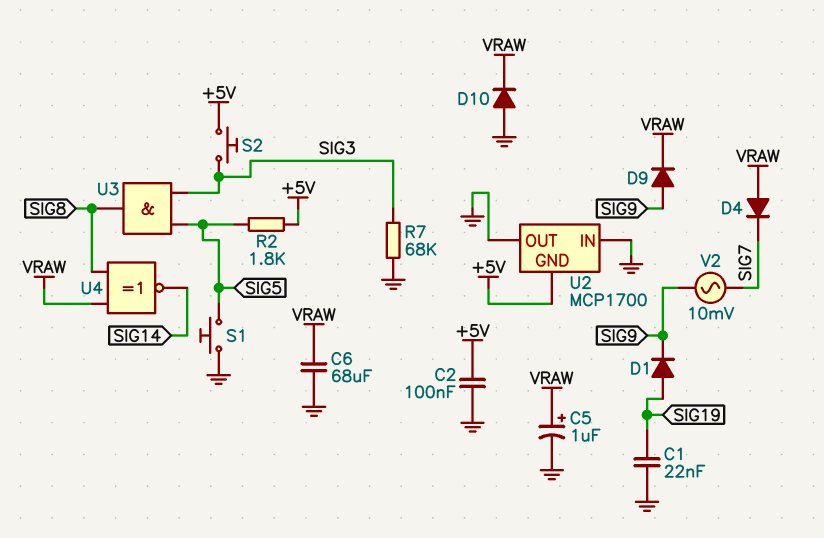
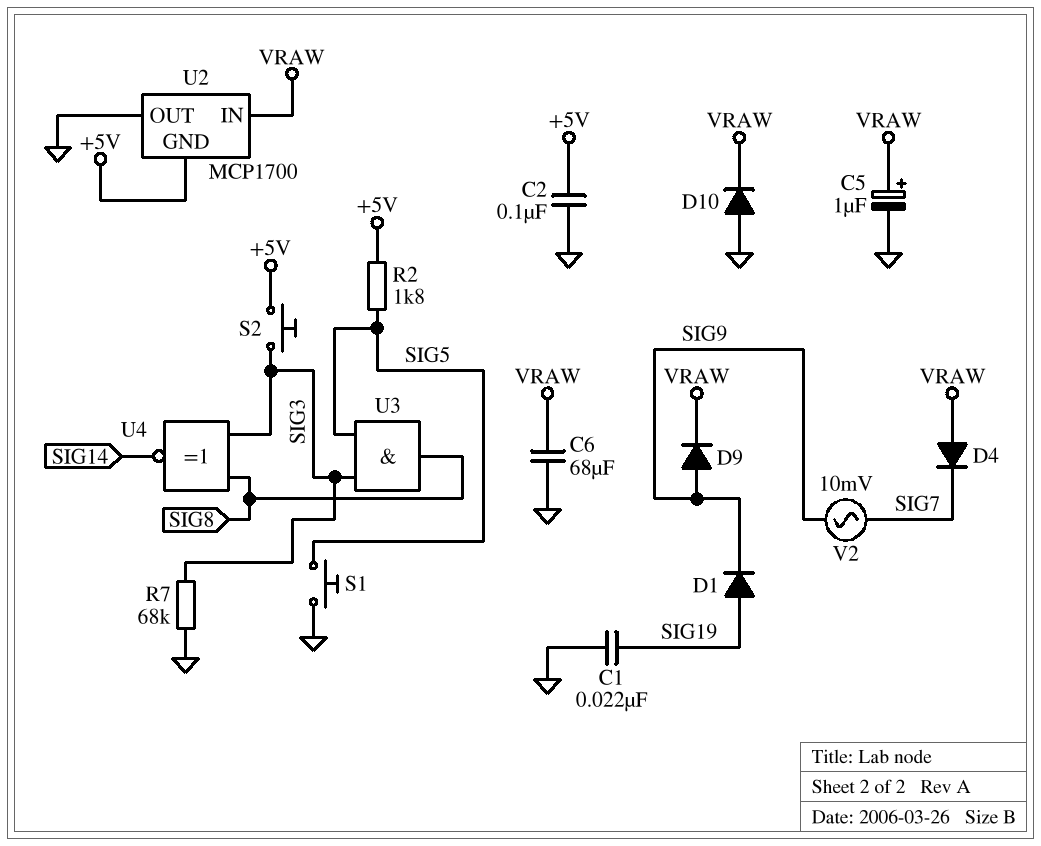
U2 pin IN: GND -> VRAW
U4: XNOR (in SIG8, in VRAW, out SIG14) -> XNOR (in SIG3, in SIG8, out SIG14)

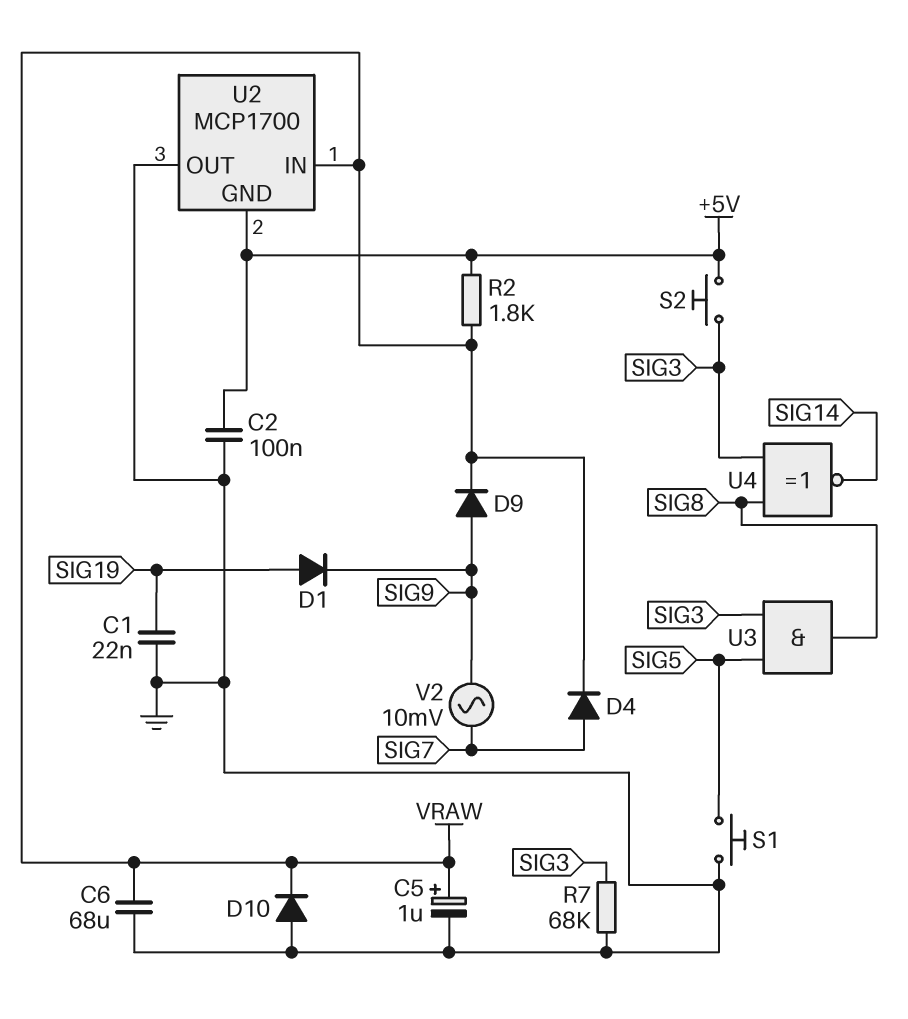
D4: diode (A VRAW, K SIG7) -> diode (A SIG7, K VRAW)
R2: 1.8k (+5V, SIG5) -> 1.8k (+5V, VRAW)

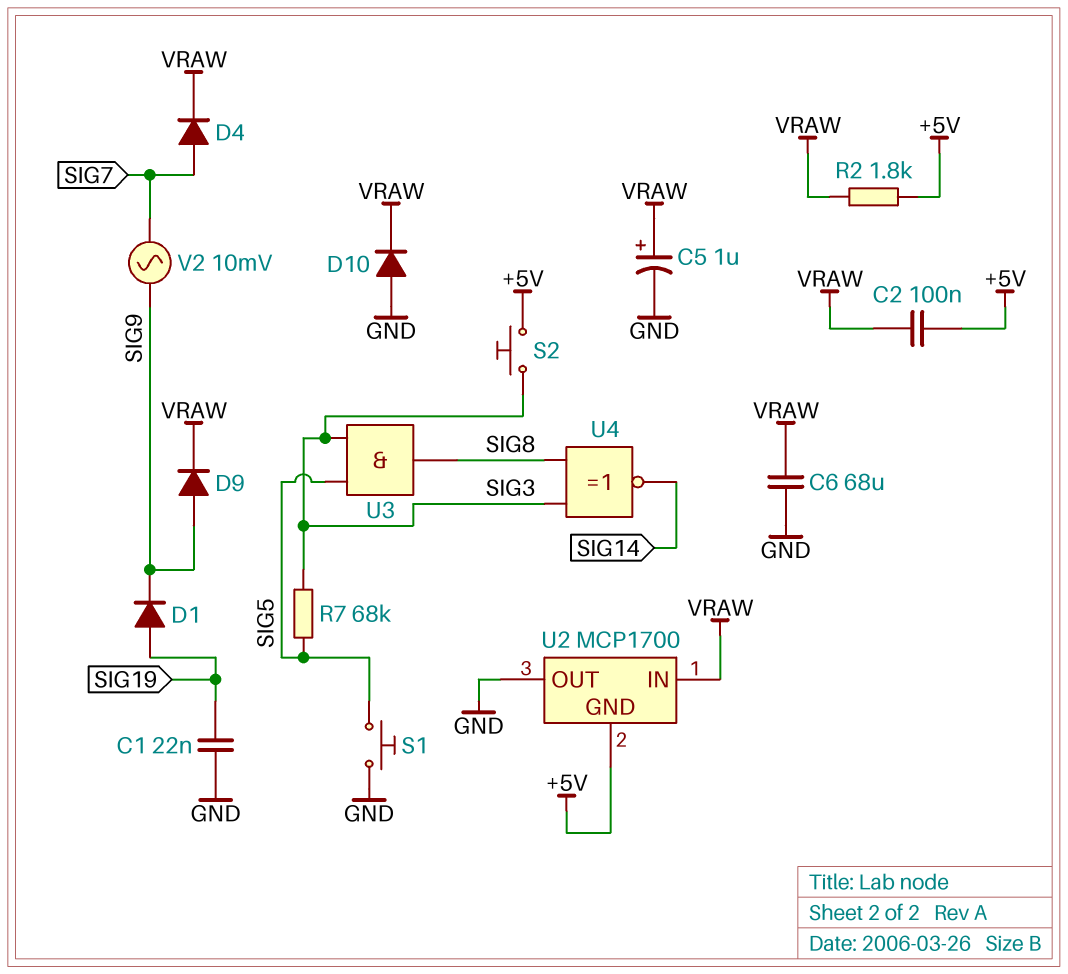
C2: 100nF (+5V, GND) -> 100nF (+5V, VRAW)
R7: 68k (GND, SIG3) -> 68k (SIG3, SIG5)

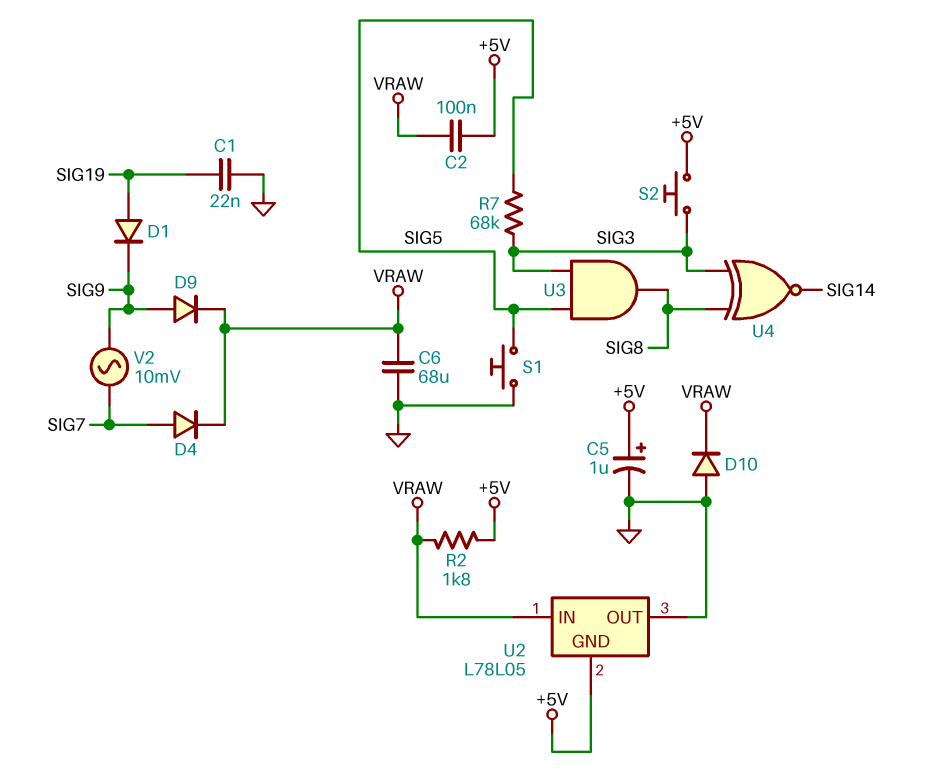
C5: 1uF (plus VRAW, minus GND) -> 1uF (plus +5V, minus GND)
U2: MCP1700 -> L78L05

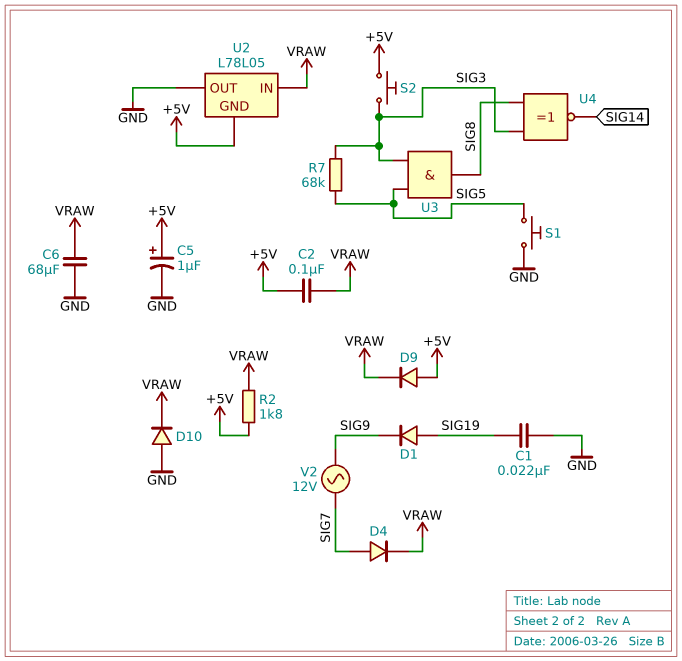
D9: diode (A SIG9, K VRAW) -> diode (A +5V, K VRAW)
V2: AC 10mV (SIG7, SIG9) -> AC 12V (SIG7, SIG9)

